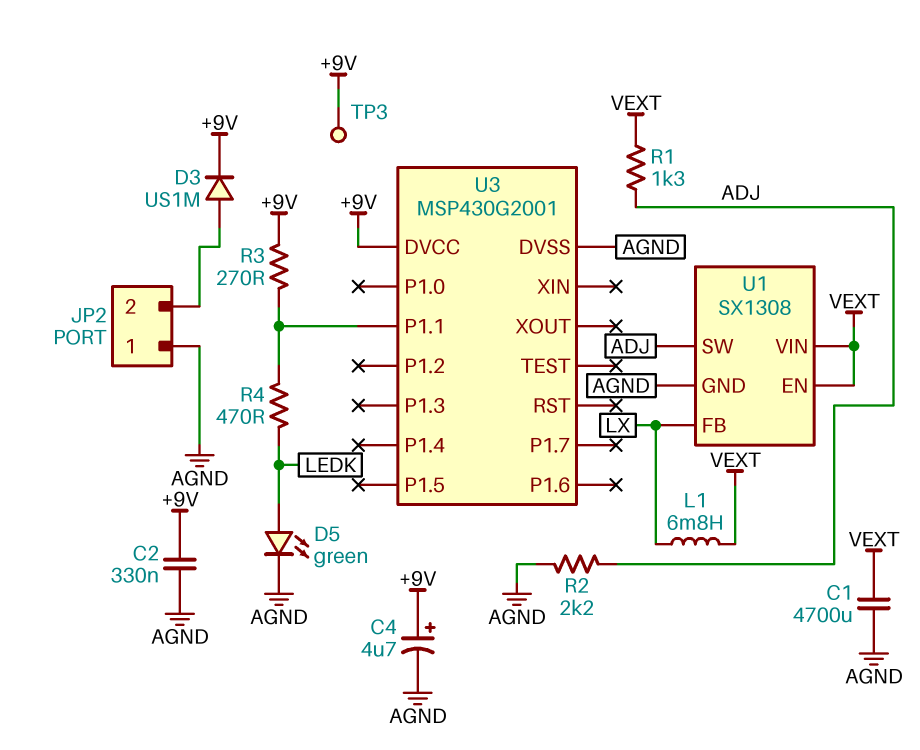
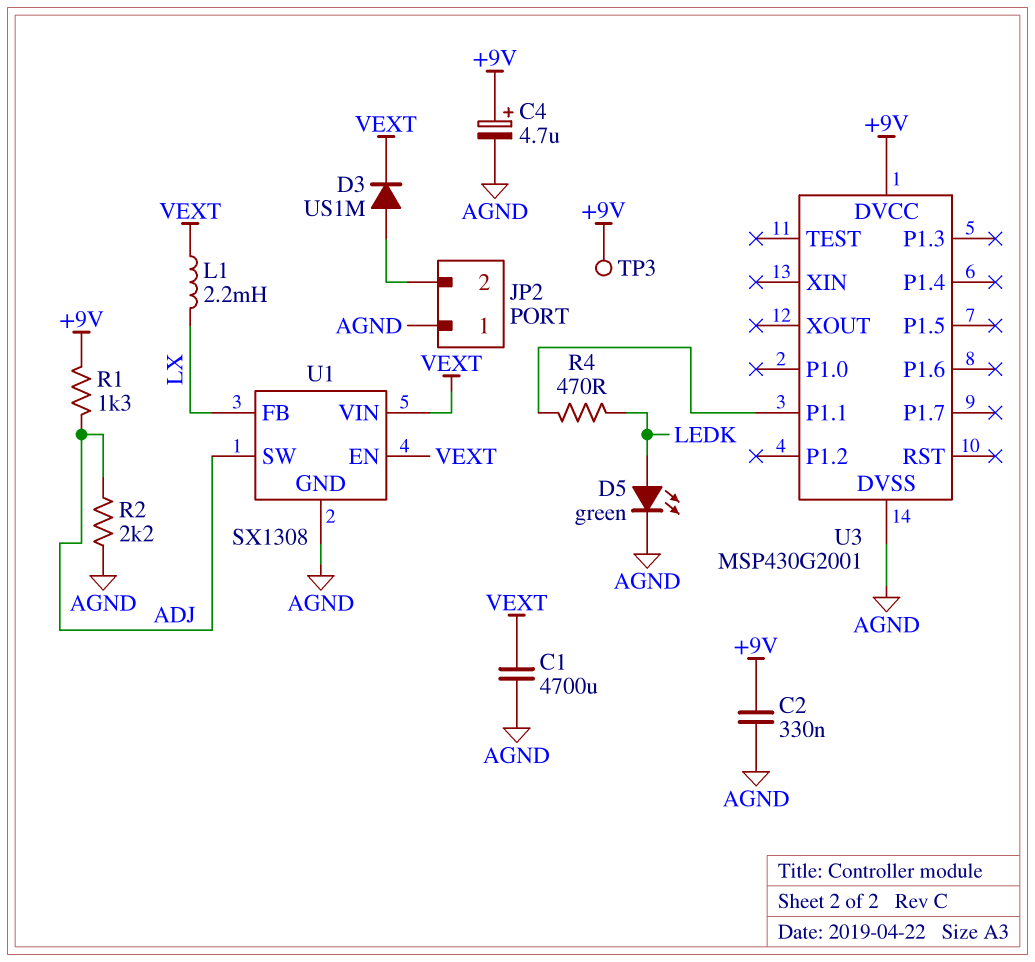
D3: diode US1M (A JP2/2, K +9V) -> diode US1M (A JP2/2, K VEXT)
L1: 6.8mH (LX, VEXT) -> 2.2mH (LX, VEXT)
R1: 1.3k (ADJ, VEXT) -> 1.3k (+9V, ADJ)
R3: 270 (+9V, U3/P1.1) -> none

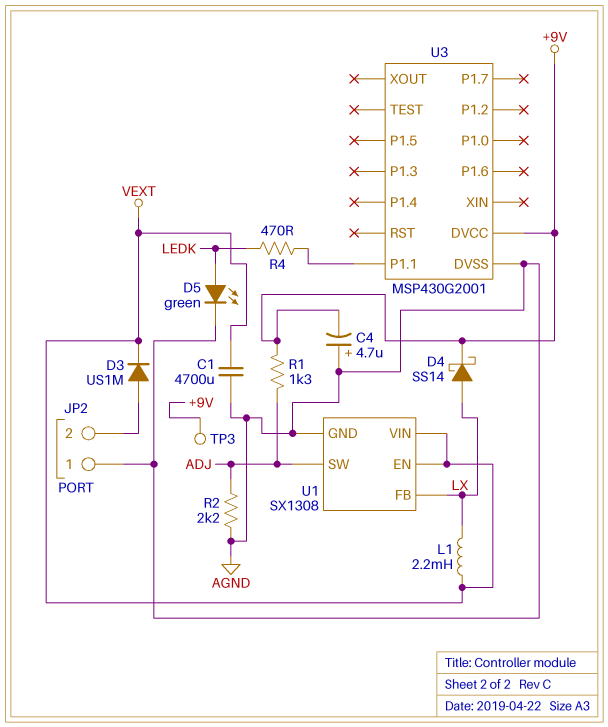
C2: 330nF (+9V, AGND) -> none
C4: 4.7uF (plus +9V, minus AGND) -> 4.7uF (plus AGND, minus +9V)
D4: none -> schottky SS14 (A LX, K +9V)

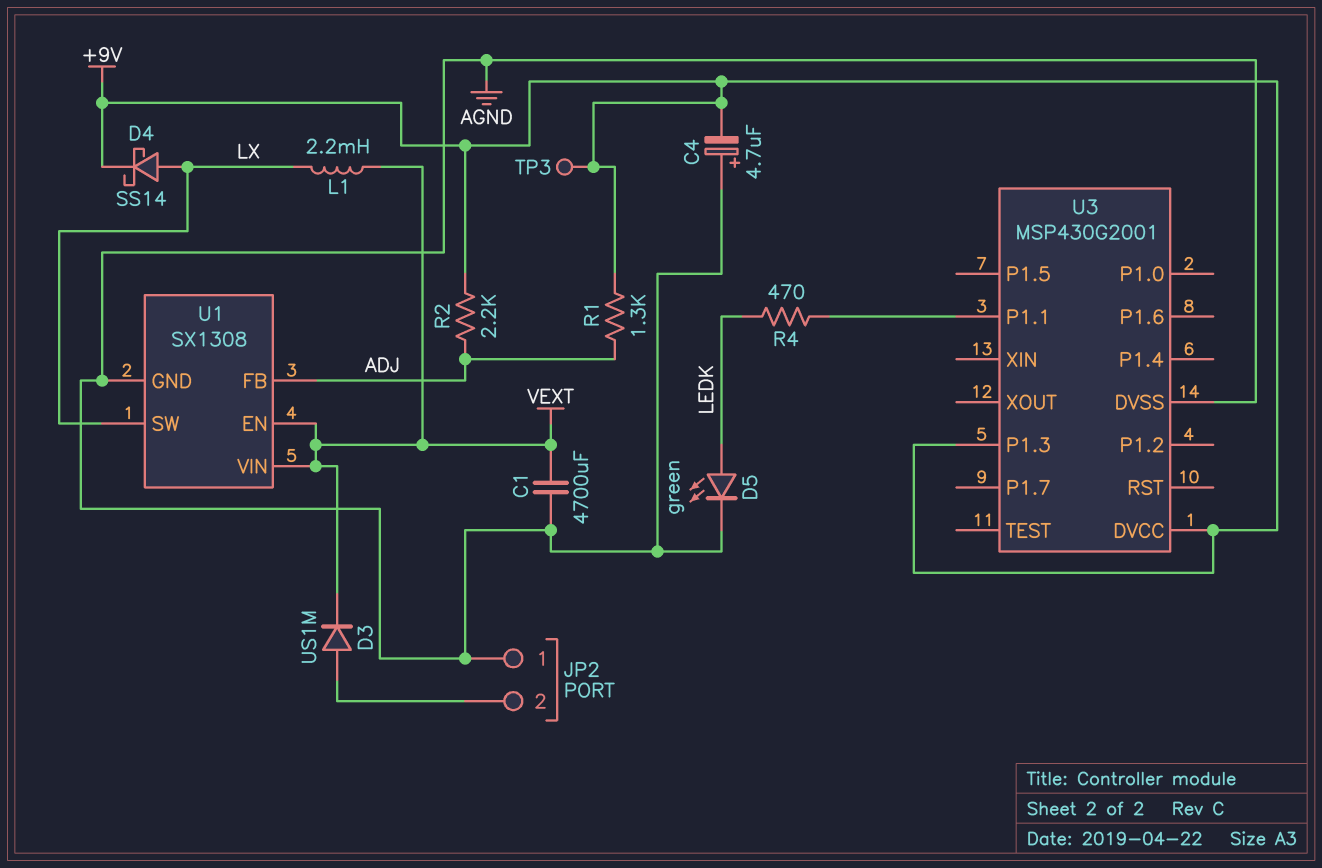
R2: 2.2k (ADJ, AGND) -> 2.2k (+9V, ADJ)
U1 pin FB: LX -> ADJ
U1 pin SW: ADJ -> LX
U3 pin P1.3: none -> +9V

